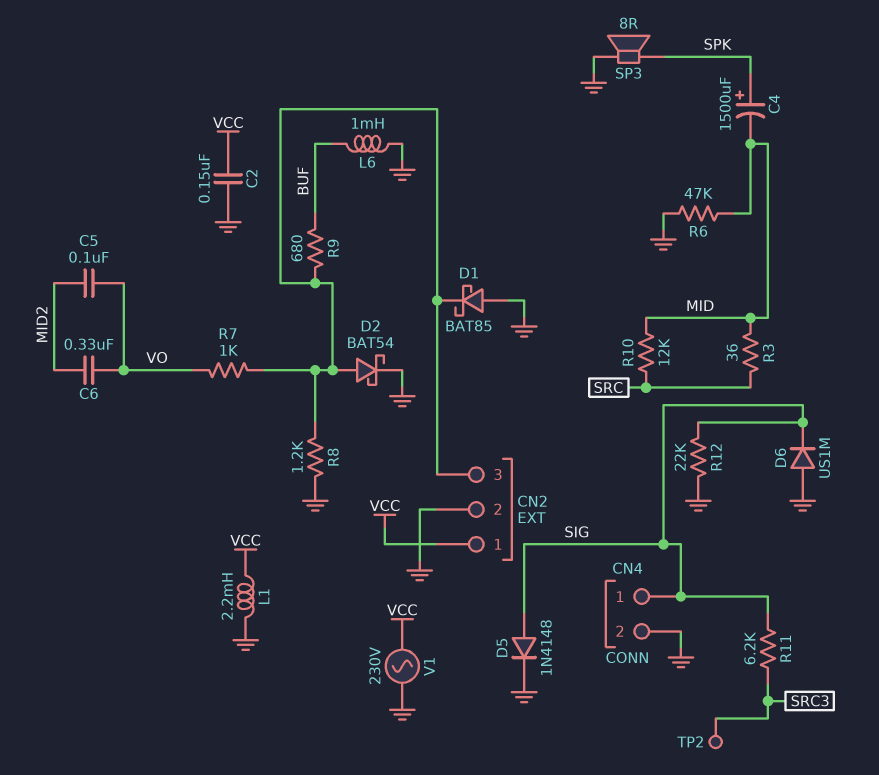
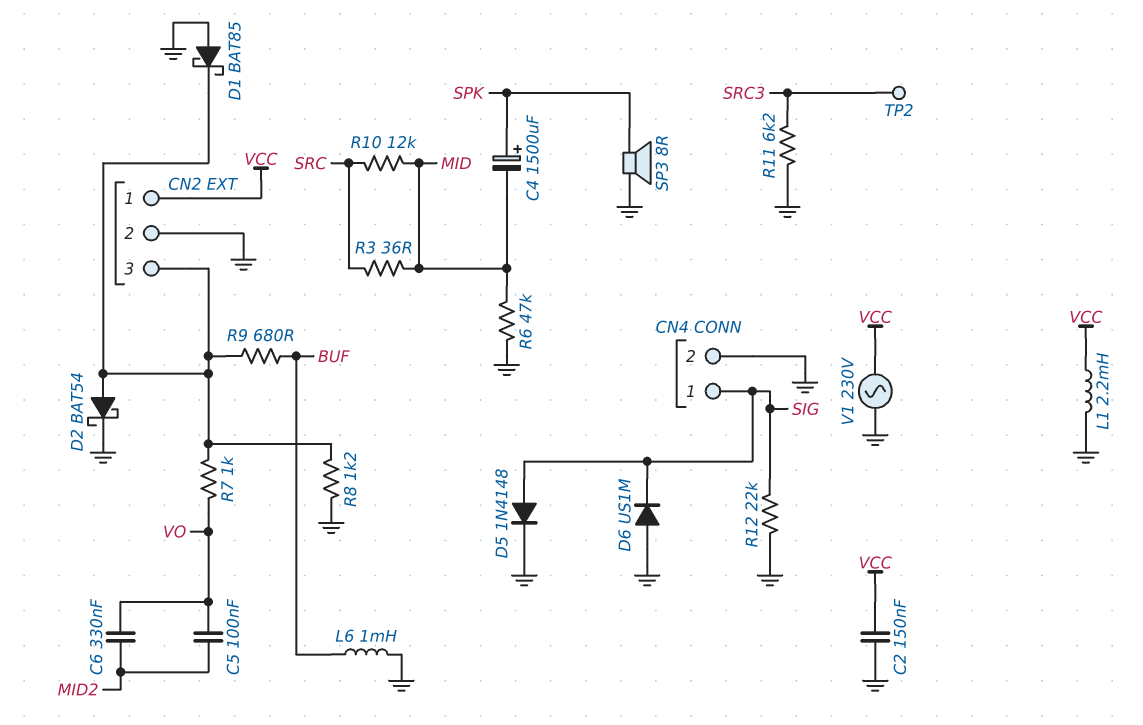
R11: 6.2k (SIG, SRC3) -> 6.2k (GND, SRC3)

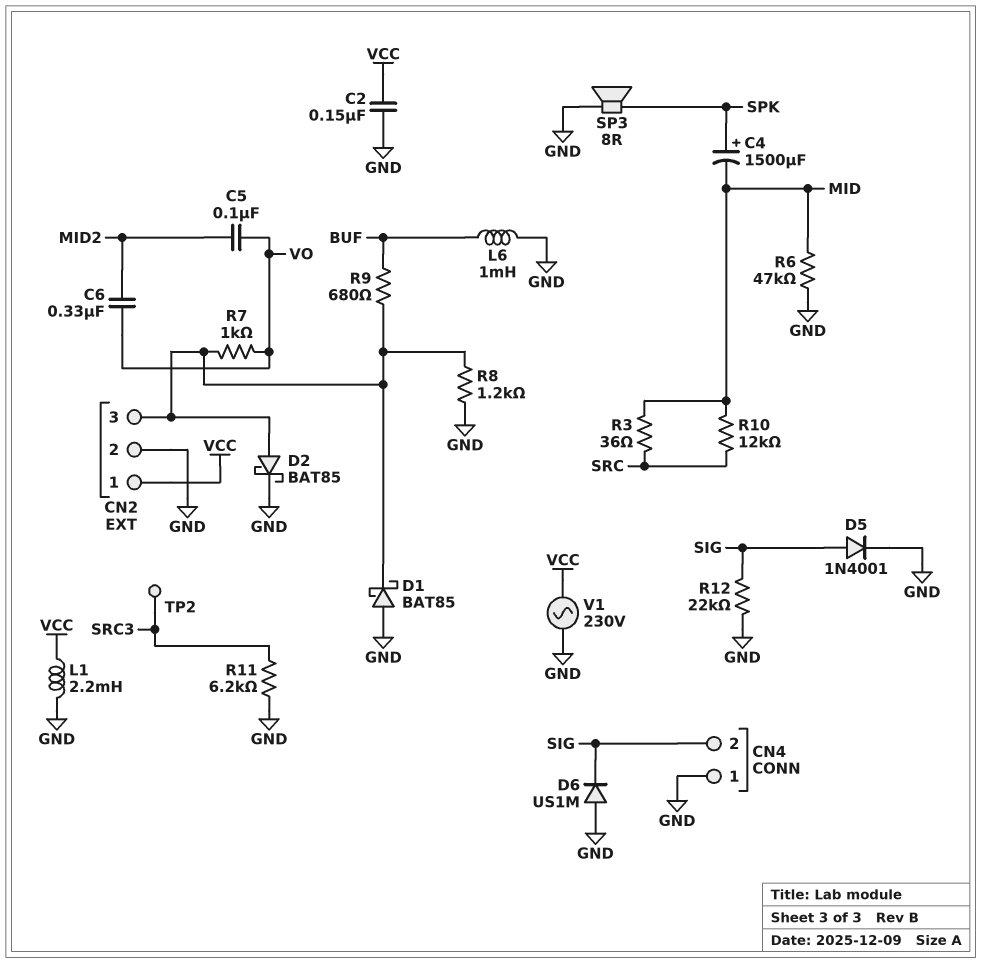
CN4 pin 1: SIG -> GND
CN4 pin 2: GND -> SIG
D2: schottky BAT54 (A CN2/3, K GND) -> schottky BAT85 (A CN2/3, K GND)
D5: diode 1N4148 (A SIG, K GND) -> diode 1N4001 (A SIG, K GND)

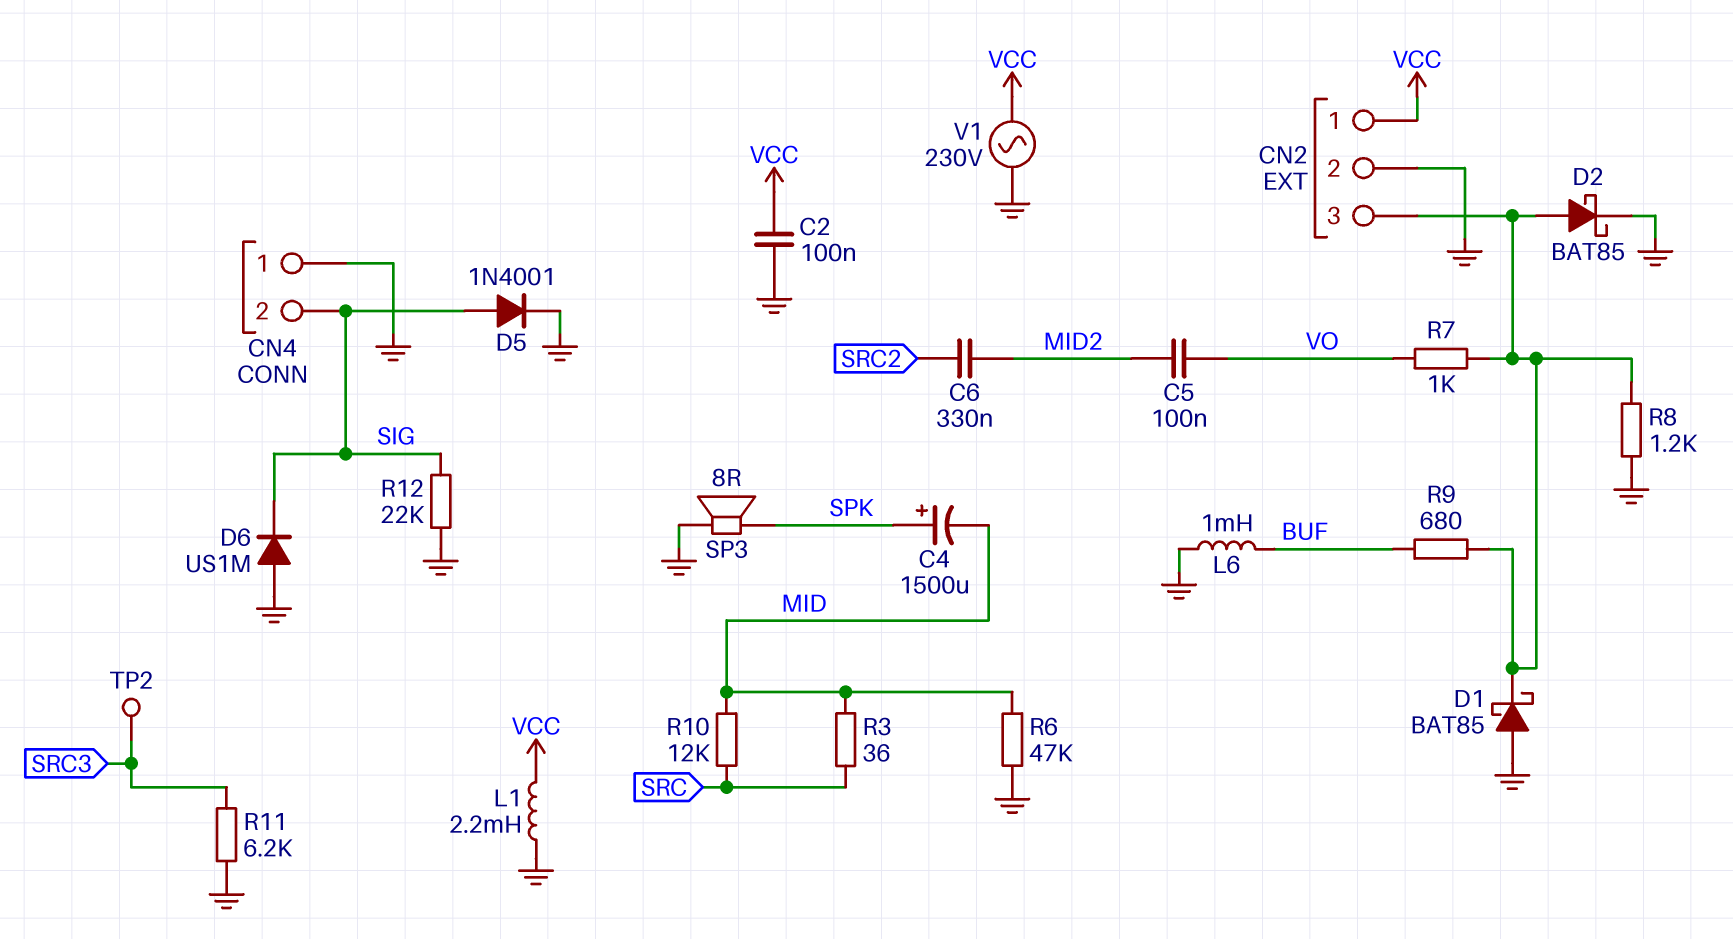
C2: 150nF (GND, VCC) -> 100nF (GND, VCC)
C6: 330nF (MID2, VO) -> 330nF (MID2, SRC2)

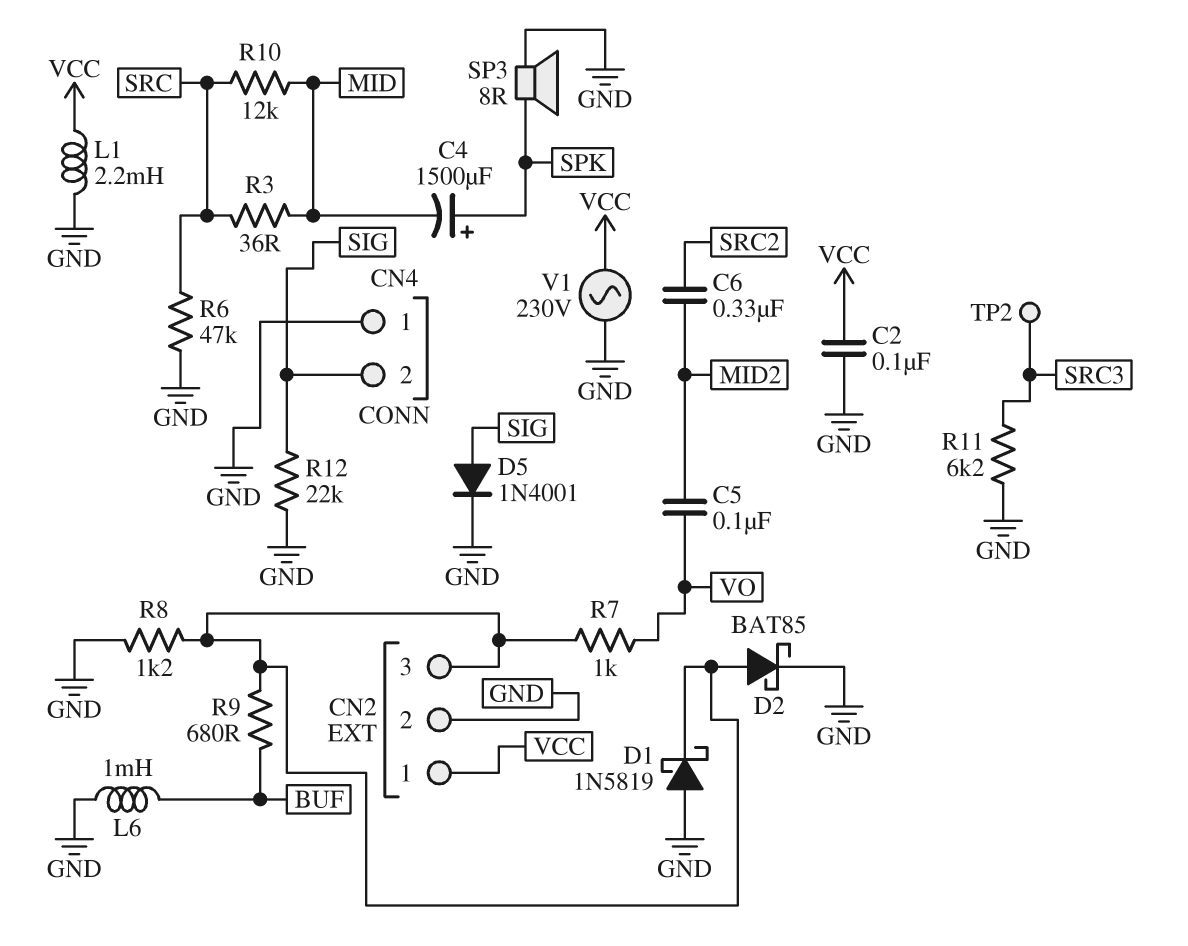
D1: schottky BAT85 (A GND, K CN2/3) -> schottky 1N5819 (A GND, K CN2/3)
D6: diode US1M (A GND, K SIG) -> none
R6: 47k (GND, MID) -> 47k (GND, SRC)

